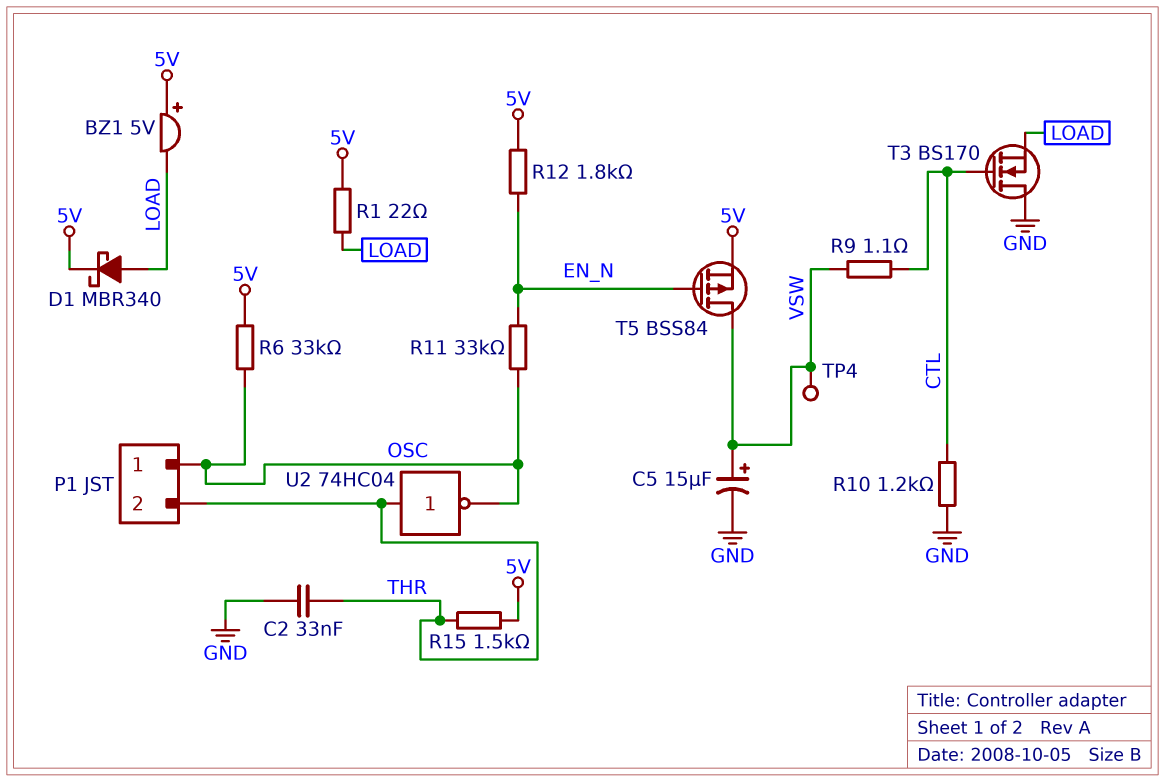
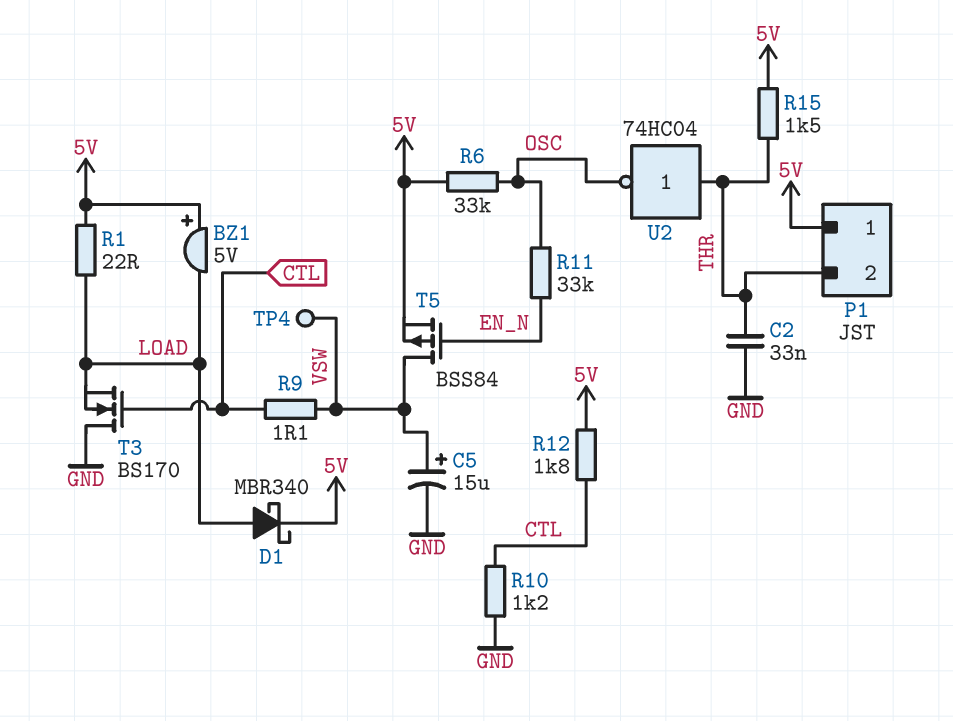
P1 pin 1: OSC -> 5V
R12: 1.8k (5V, EN_N) -> 1.8k (5V, CTL)

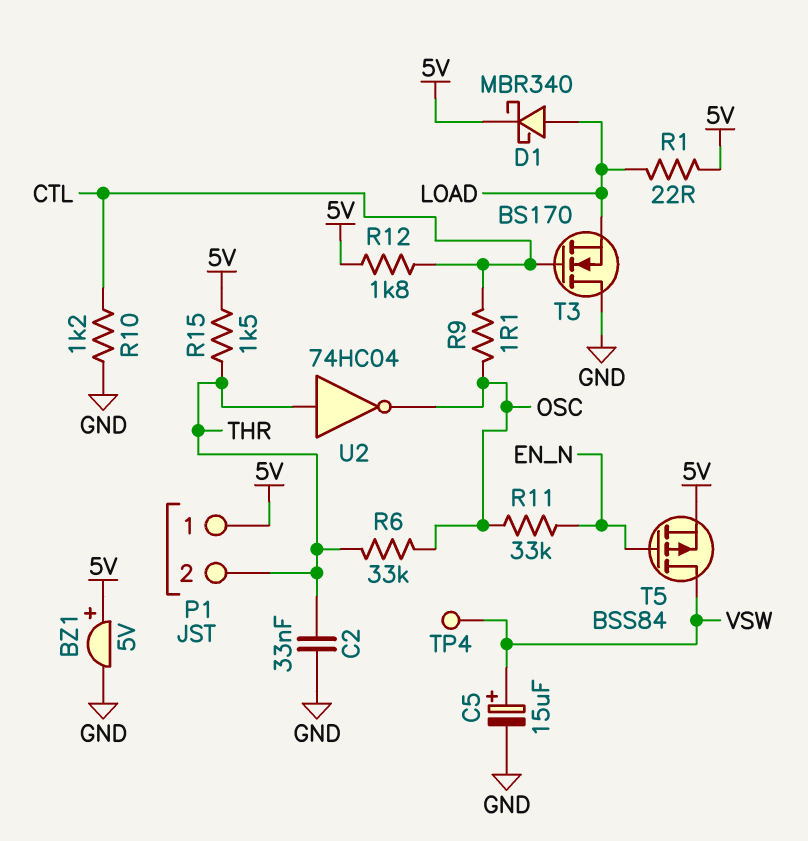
BZ1: buzzer 5V (plus 5V, minus LOAD) -> buzzer 5V (plus 5V, minus GND)
R6: 33k (5V, OSC) -> 33k (OSC, THR)
R9: 1.1 (CTL, VSW) -> 1.1 (CTL, OSC)

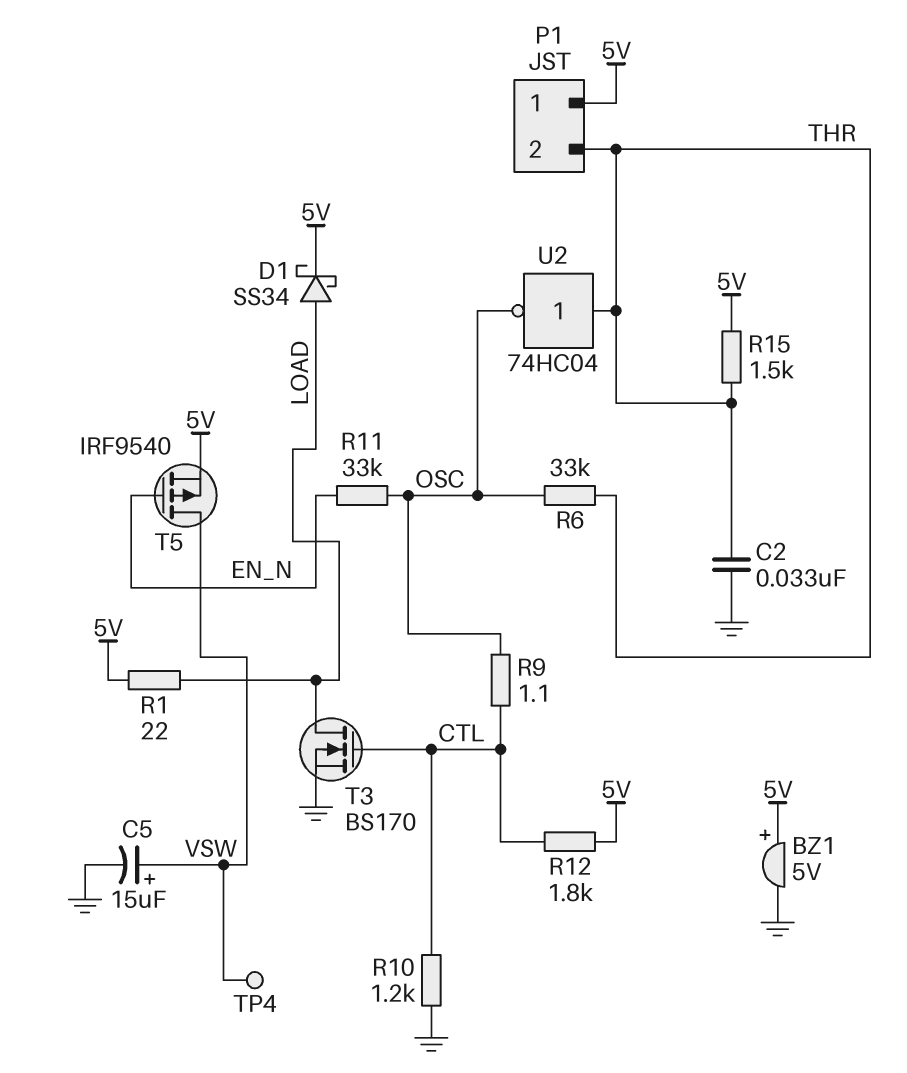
D1: schottky MBR340 (A LOAD, K 5V) -> schottky SS34 (A LOAD, K 5V)
T3: NMOS BS170 (G CTL, D GND, S LOAD) -> NMOS BS170 (G CTL, D LOAD, S GND)
T5: PMOS BSS84 (G EN_N, D VSW, S 5V) -> PMOS IRF9540 (G EN_N, D VSW, S 5V)

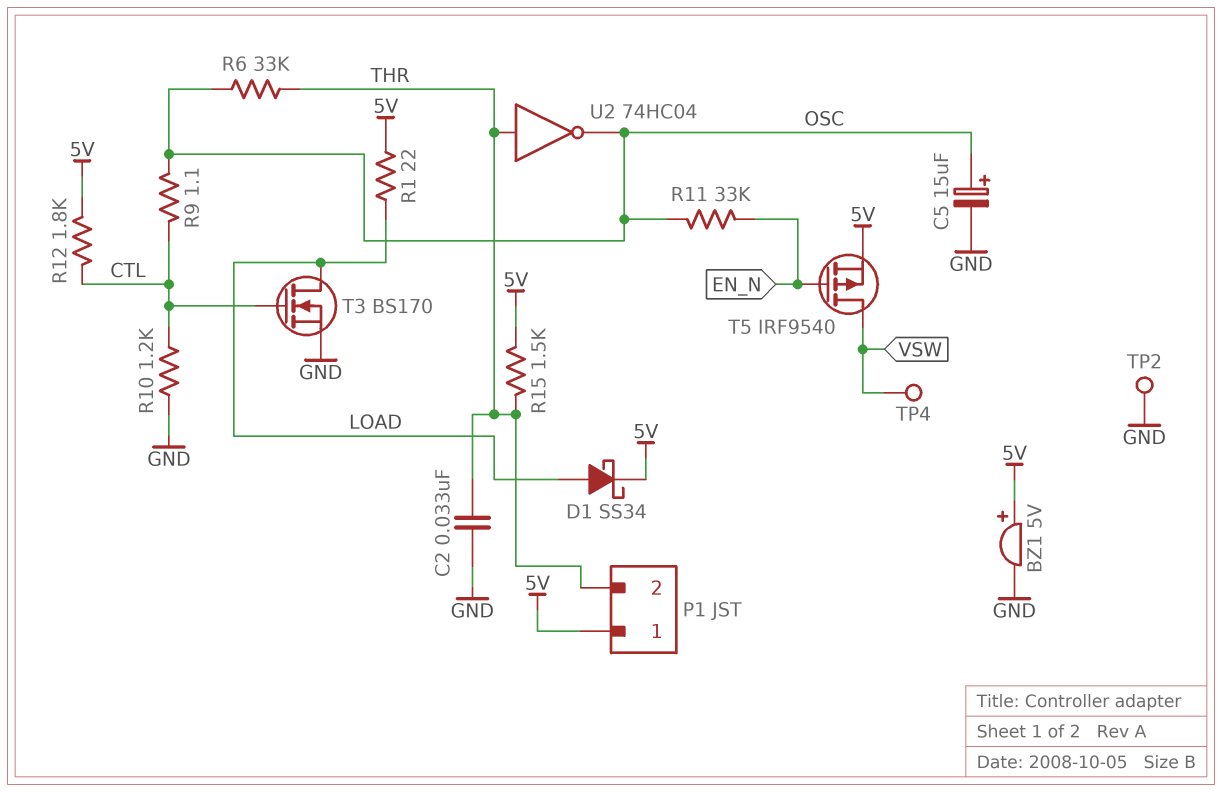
C5: 15uF (plus VSW, minus GND) -> 15uF (plus OSC, minus GND)
TP2: none -> test point (GND)

